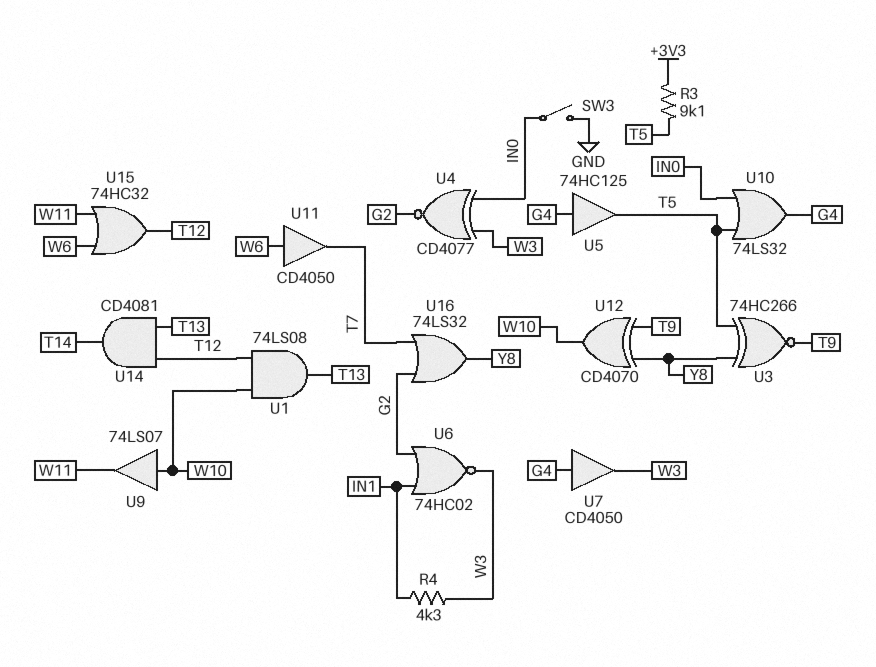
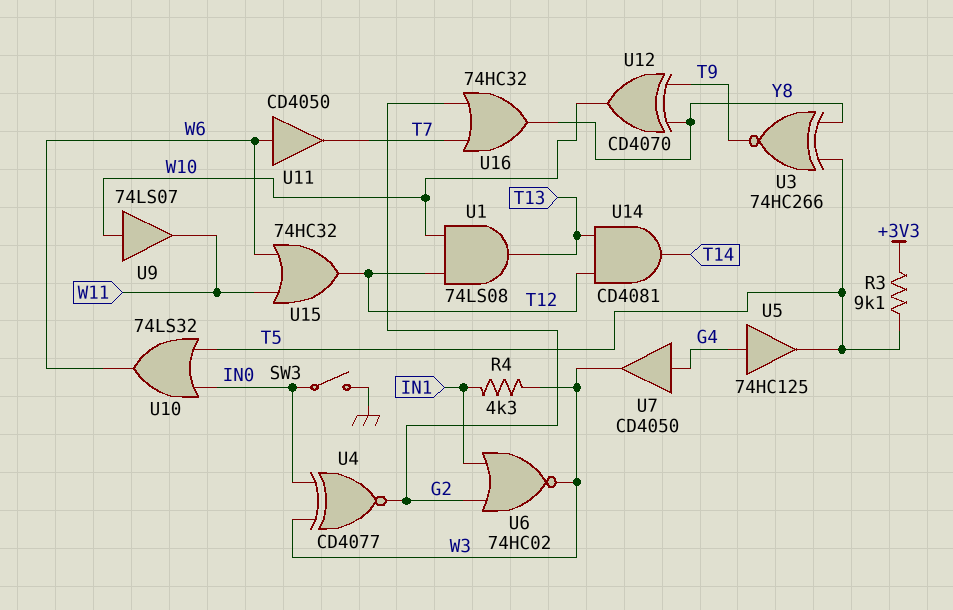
U10: OR 74LS32 (in IN0, in T5, out G4) -> OR 74LS32 (in IN0, in T5, out W6)
U16: OR 74LS32 (in G2, in T7, out Y8) -> OR 74HC32 (in G2, in T7, out Y8)

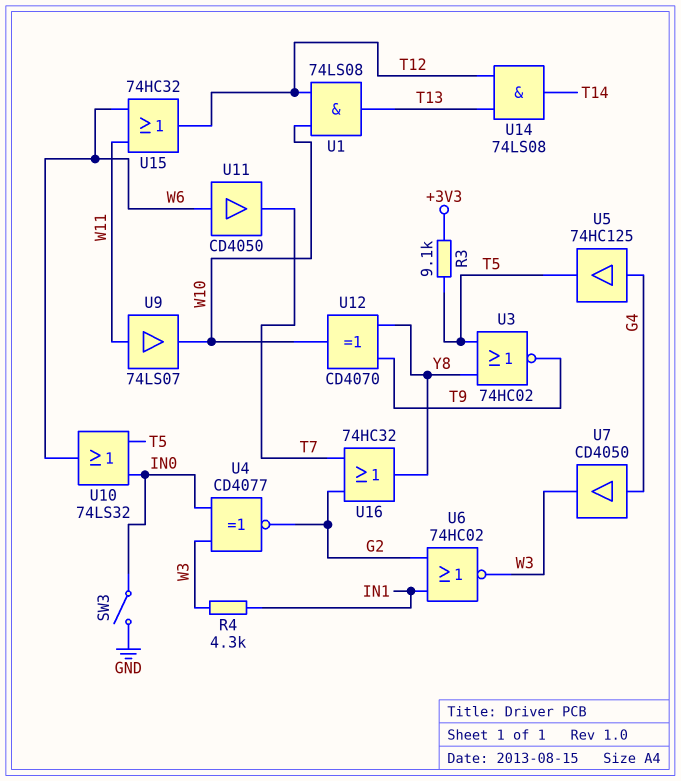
U3: XNOR 74HC266 (in T5, in Y8, out T9) -> NOR 74HC02 (in T5, in Y8, out T9)
U9: buffer 74LS07 (in W10, out W11) -> buffer 74LS07 (in W11, out W10)
U14: AND CD4081 (in T12, in T13, out T14) -> AND 74LS08 (in T12, in T13, out T14)

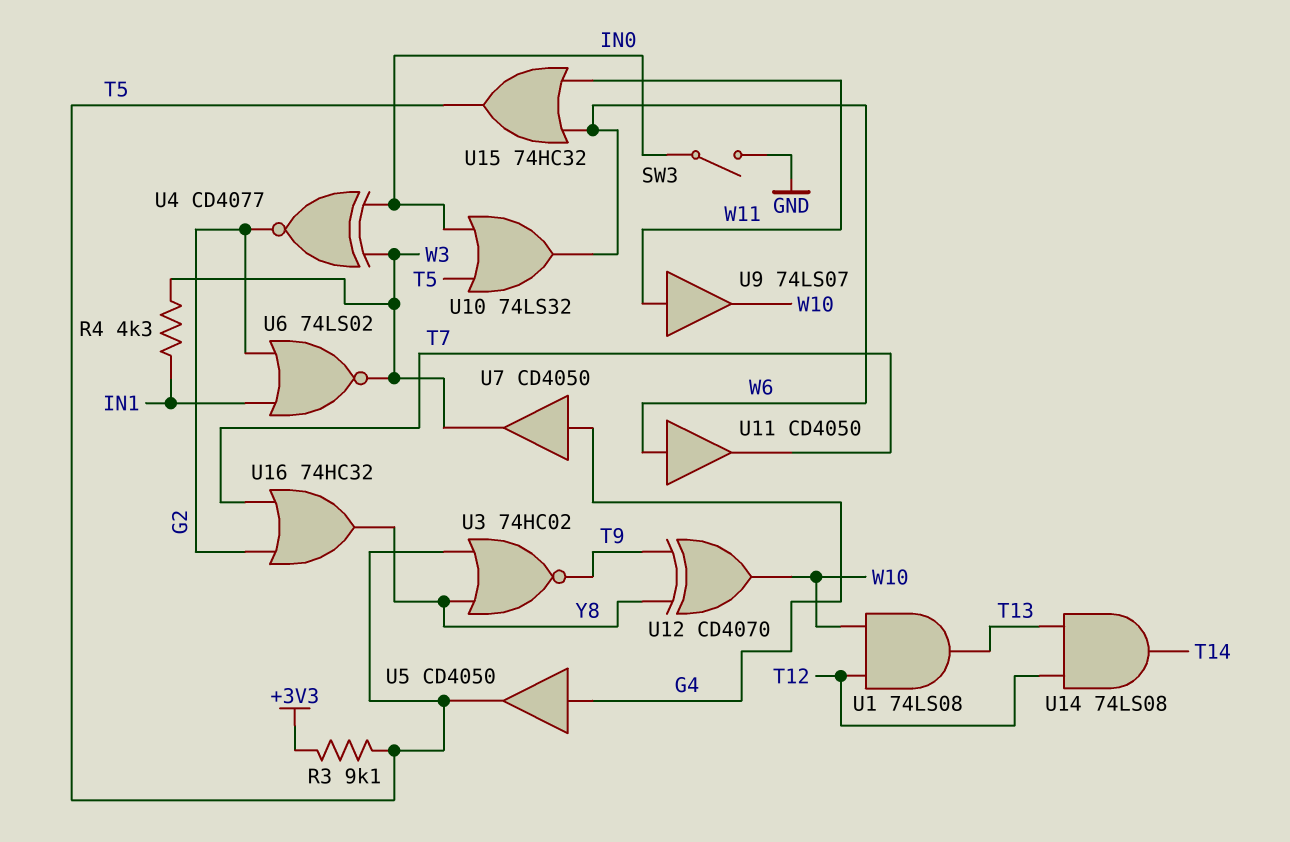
U5: buffer 74HC125 (in G4, out T5) -> buffer CD4050 (in G4, out T5)
U6: NOR 74HC02 (in G2, in IN1, out W3) -> NOR 74LS02 (in G2, in IN1, out W3)
U15: OR 74HC32 (in W6, in W11, out T12) -> OR 74HC32 (in W6, in W11, out T5)

